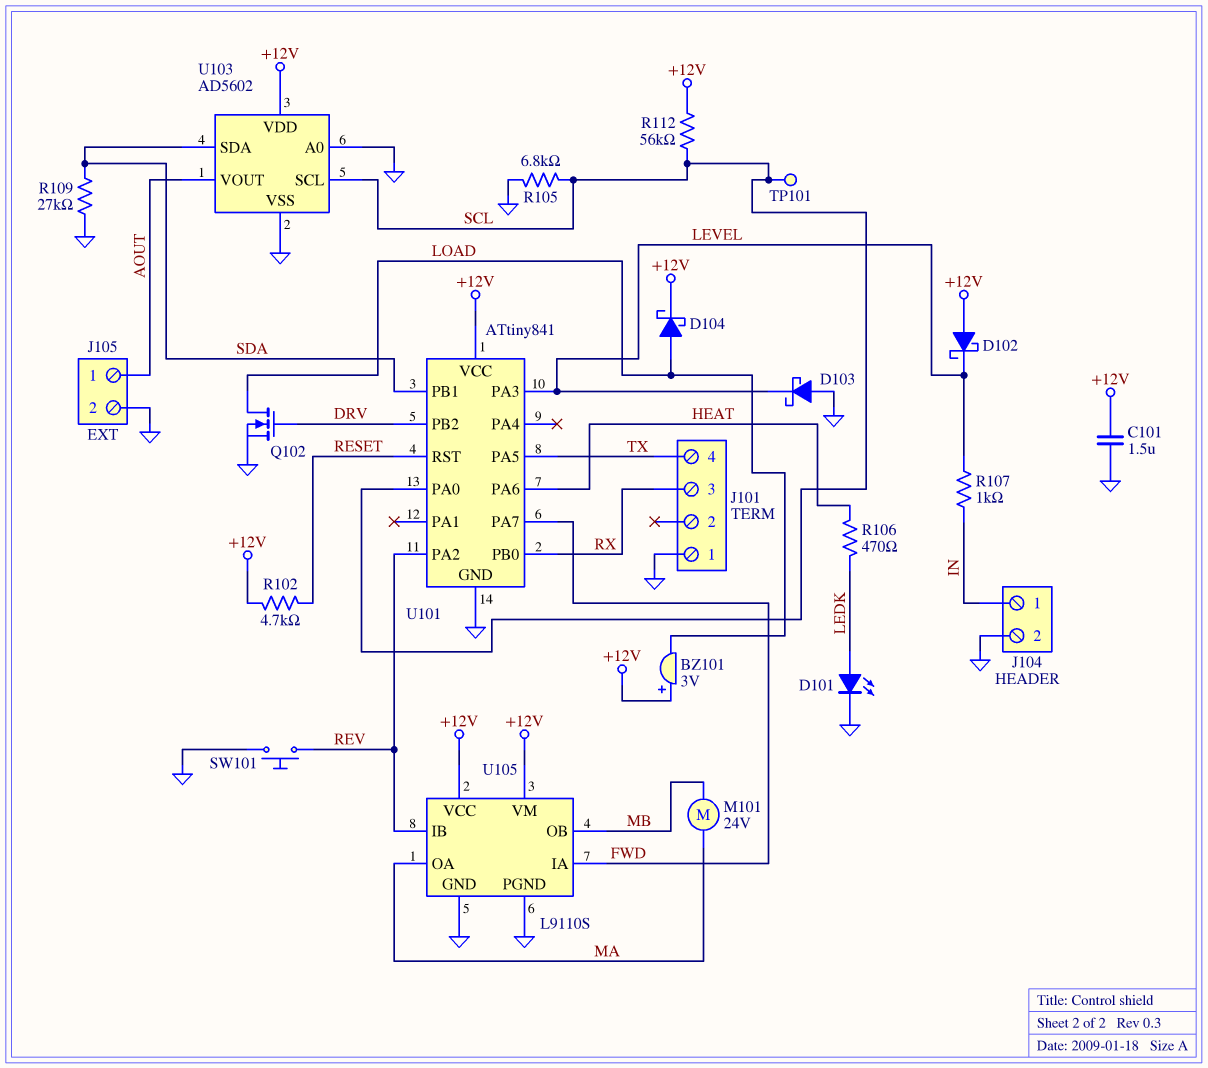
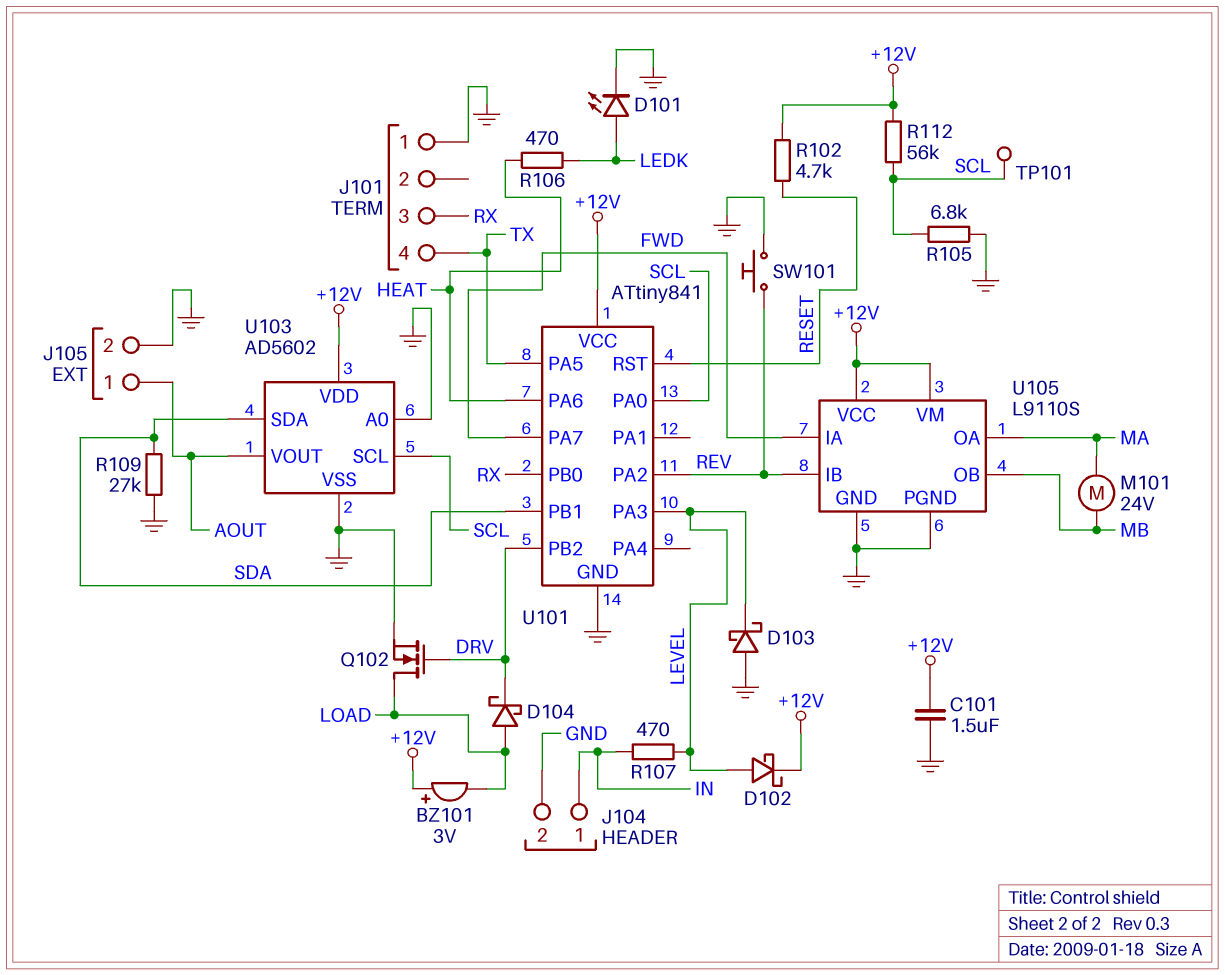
D102: schottky (A +12V, K LEVEL) -> schottky (A LEVEL, K +12V)
D104: schottky (A LOAD, K +12V) -> schottky (A LOAD, K DRV)
R107: 1k (IN, LEVEL) -> 470 (IN, LEVEL)

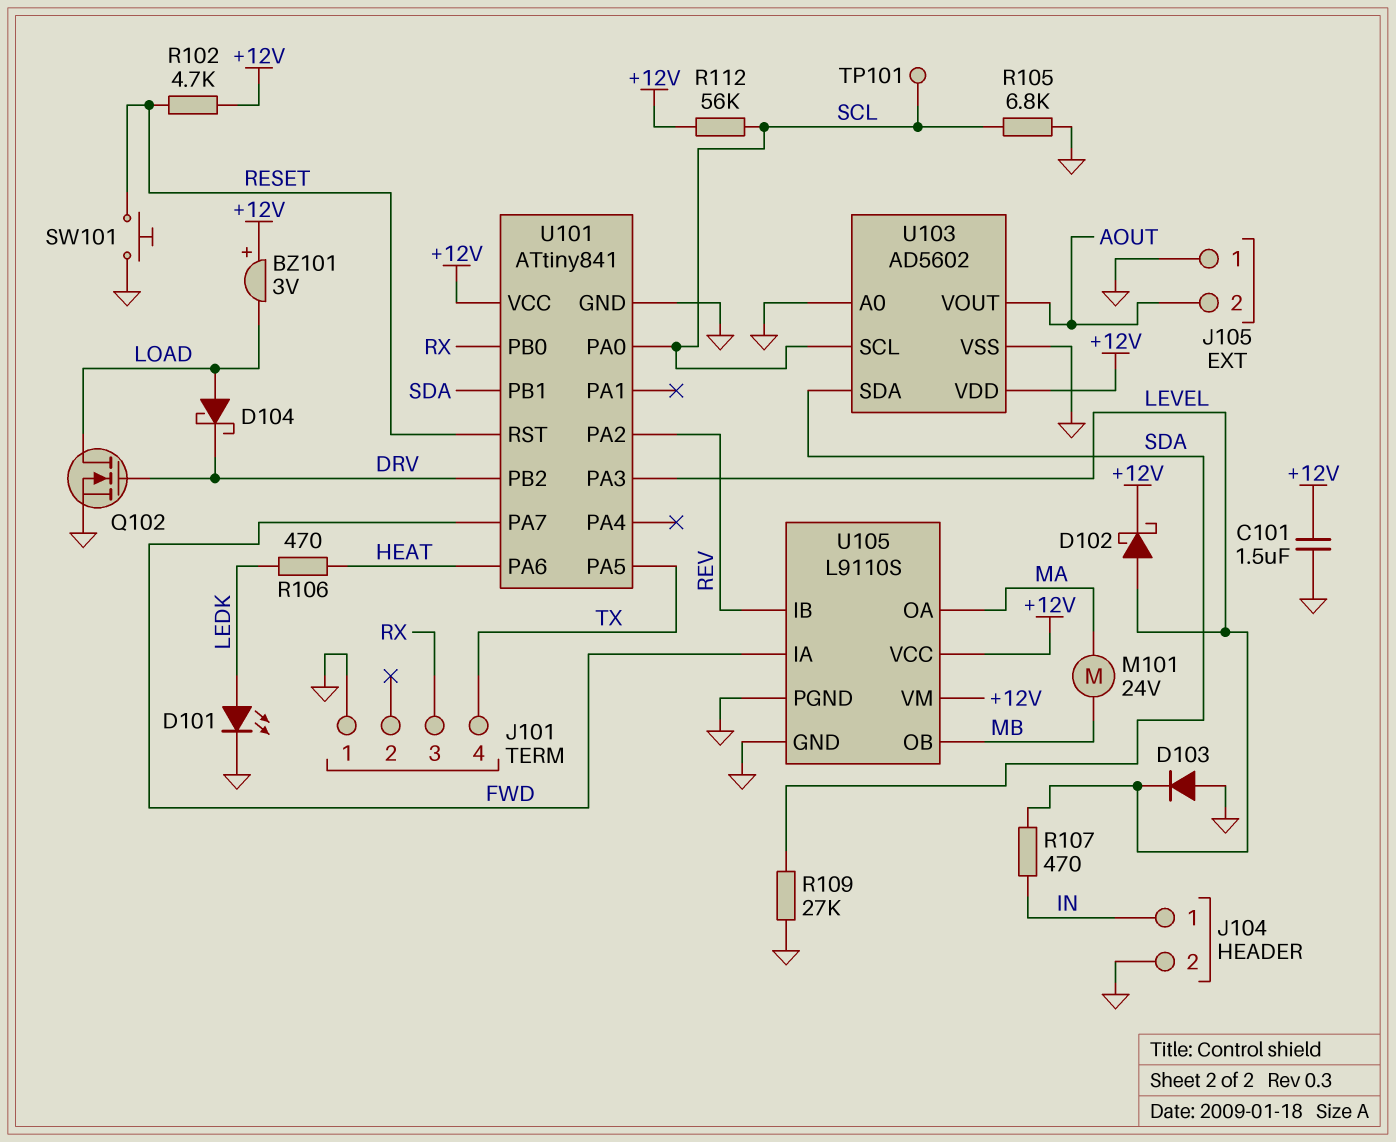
D103: schottky (A GND, K LEVEL) -> diode (A GND, K LEVEL)
J105 pin 1: AOUT -> GND
J105 pin 2: GND -> AOUT
SW101: button (GND, REV) -> button (GND, RESET)

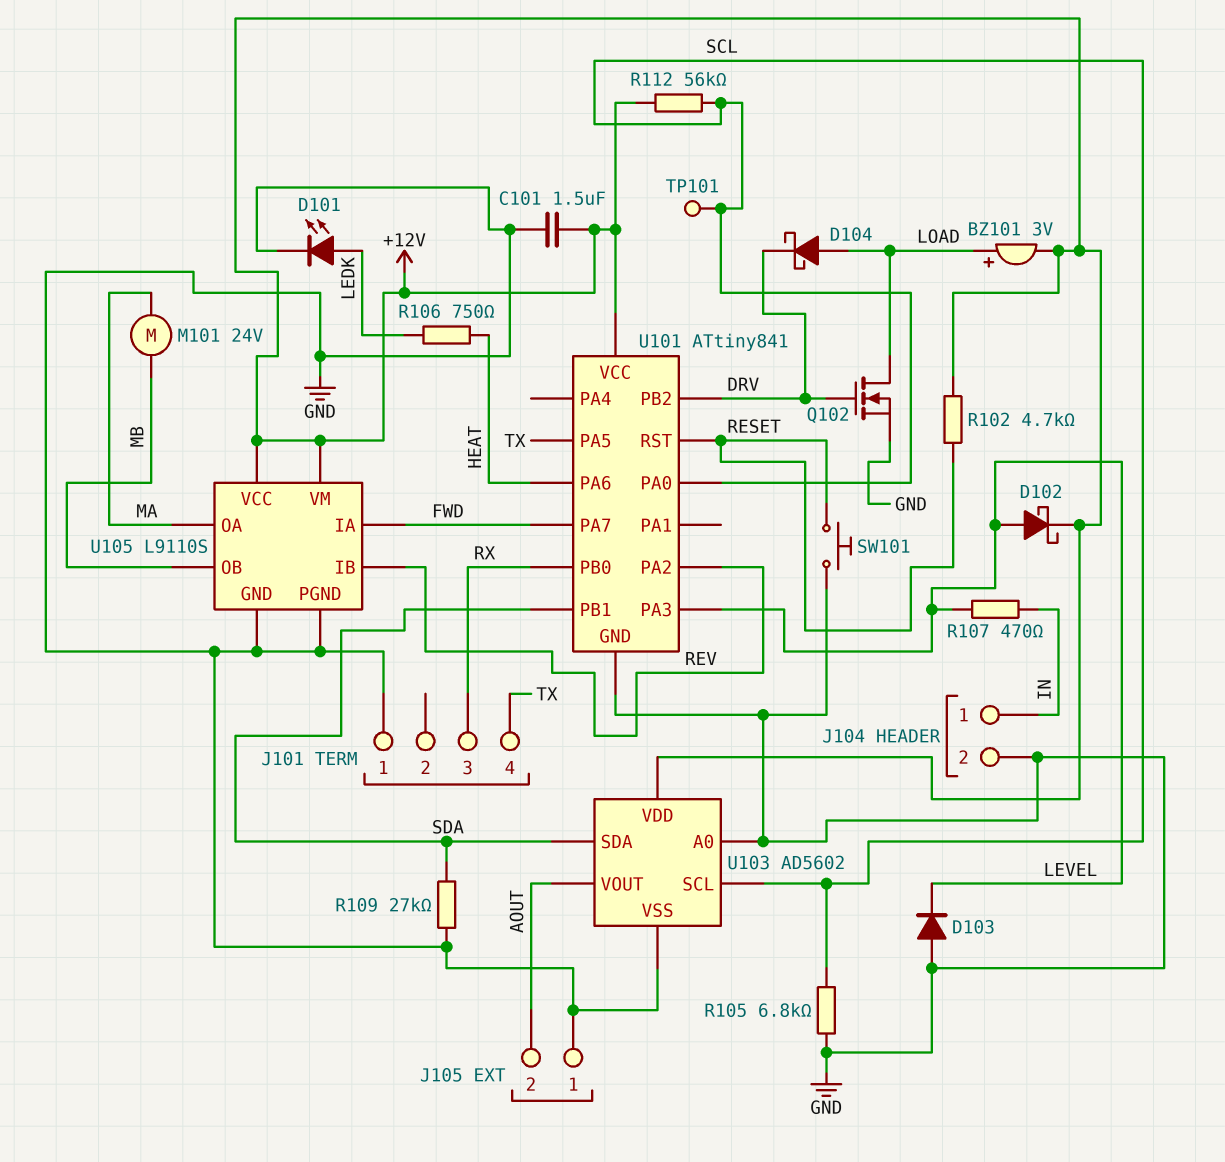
BZ101: buzzer 3V (plus +12V, minus LOAD) -> buzzer 3V (plus LOAD, minus +12V)
R106: 470 (HEAT, LEDK) -> 750 (HEAT, LEDK)

